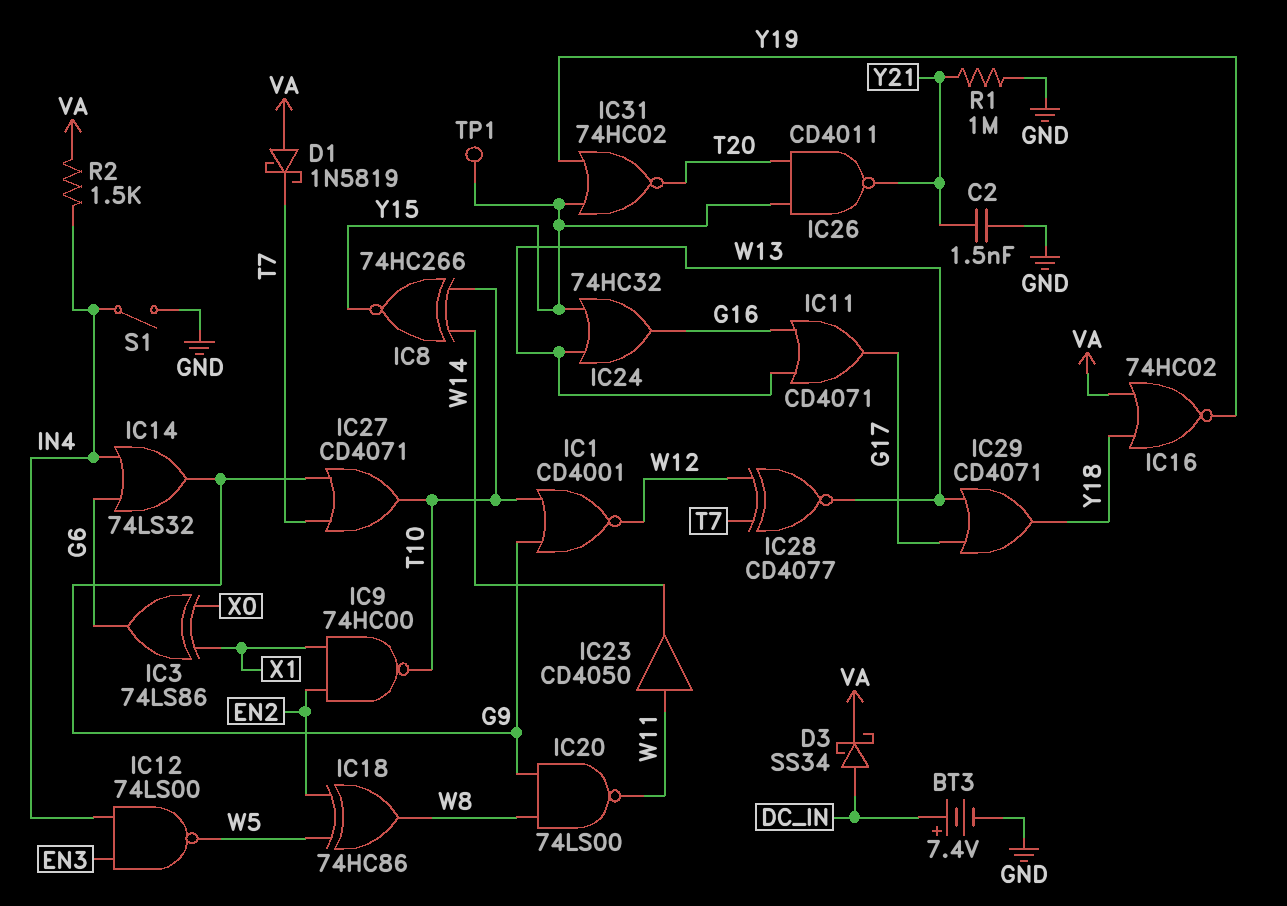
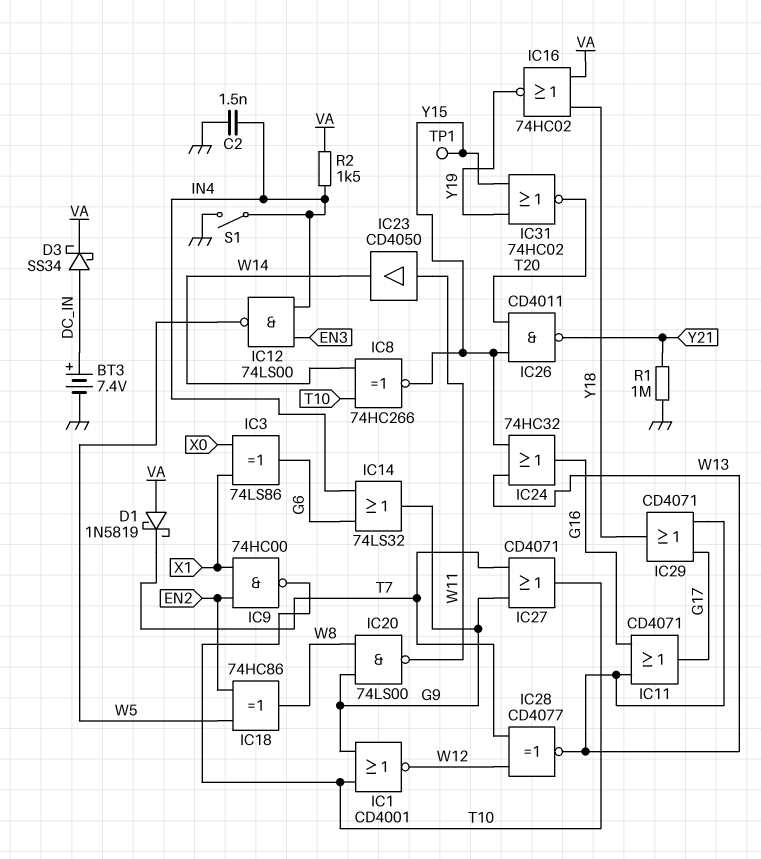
C2: 1.5nF (GND, Y21) -> 1.5nF (GND, IN4)

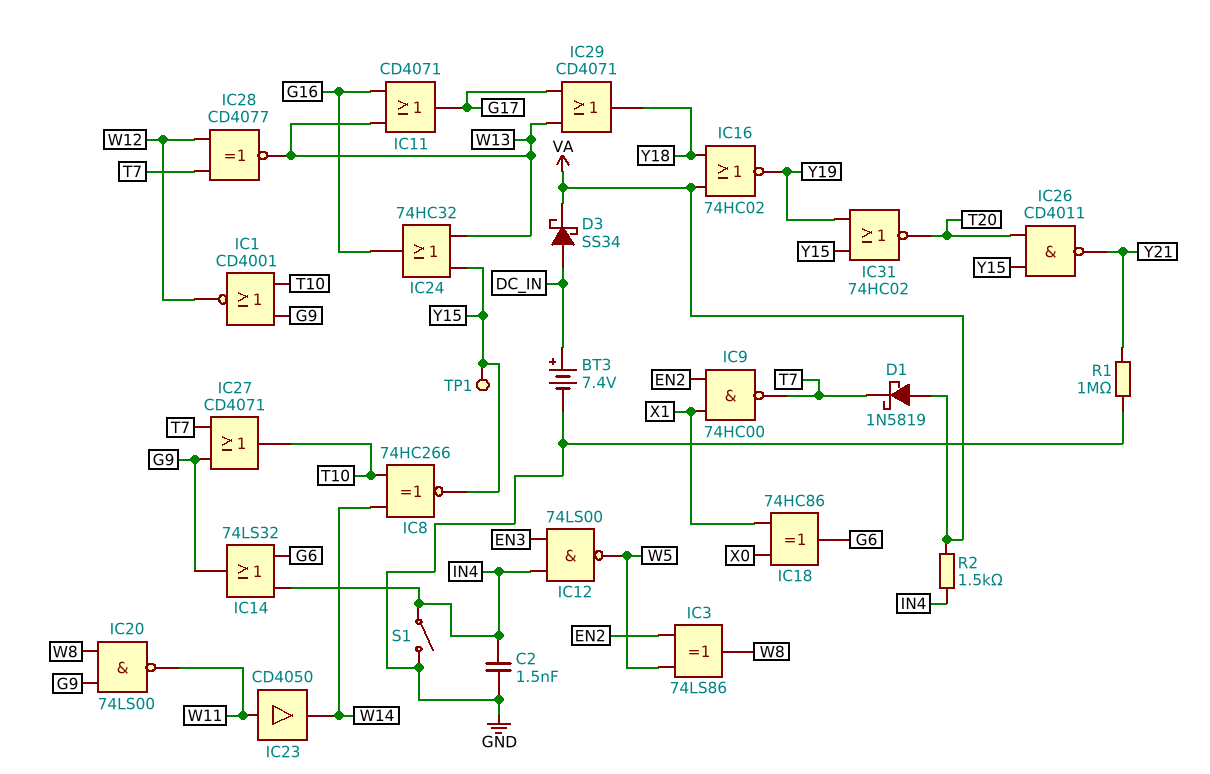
IC3: XOR 74LS86 (in X0, in X1, out G6) -> XOR 74LS86 (in EN2, in W5, out W8)
IC9: NAND 74HC00 (in EN2, in X1, out T10) -> NAND 74HC00 (in EN2, in X1, out T7)
IC18: XOR 74HC86 (in EN2, in W5, out W8) -> XOR 74HC86 (in X0, in X1, out G6)

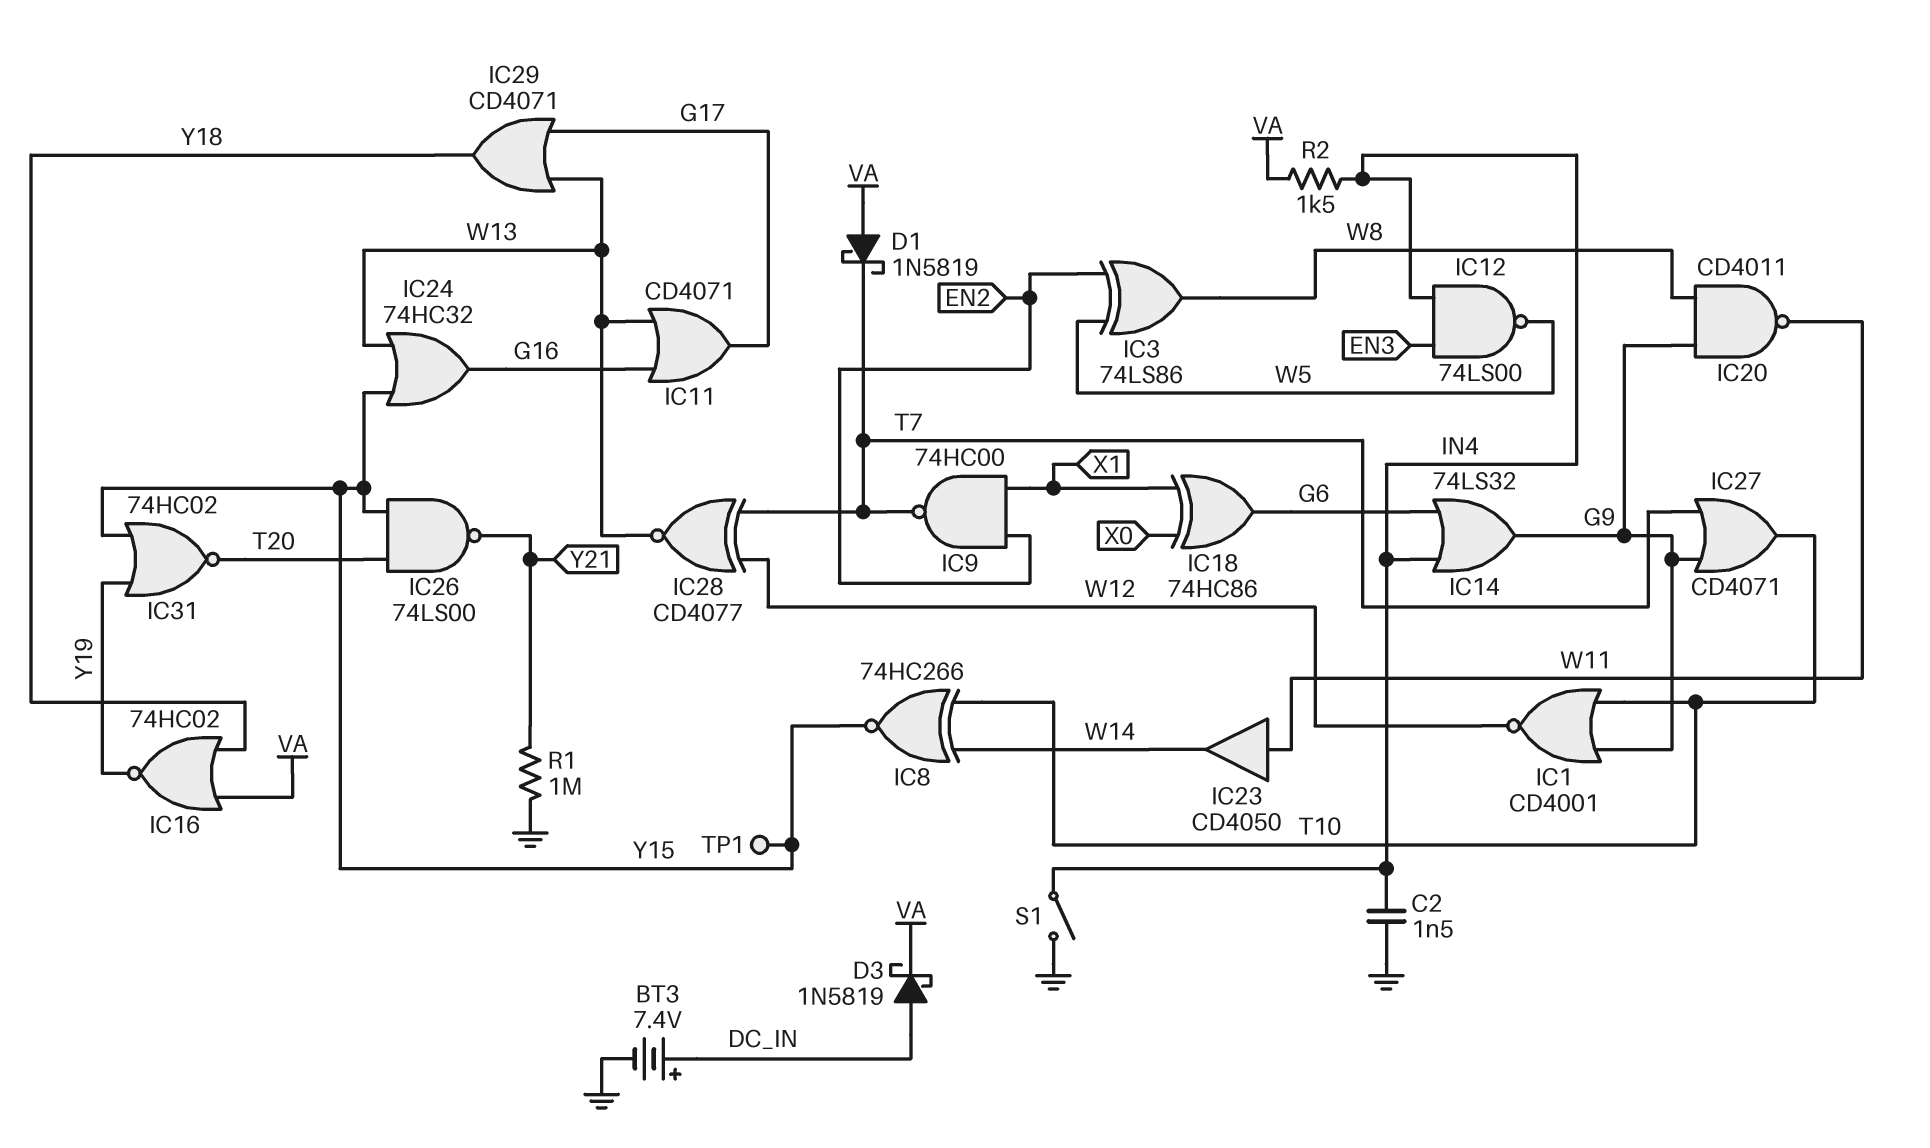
D3: schottky SS34 (A DC_IN, K VA) -> schottky 1N5819 (A DC_IN, K VA)
IC20: NAND 74LS00 (in G9, in W8, out W11) -> NAND CD4011 (in G9, in W8, out W11)
IC26: NAND CD4011 (in T20, in Y15, out Y21) -> NAND 74LS00 (in T20, in Y15, out Y21)

